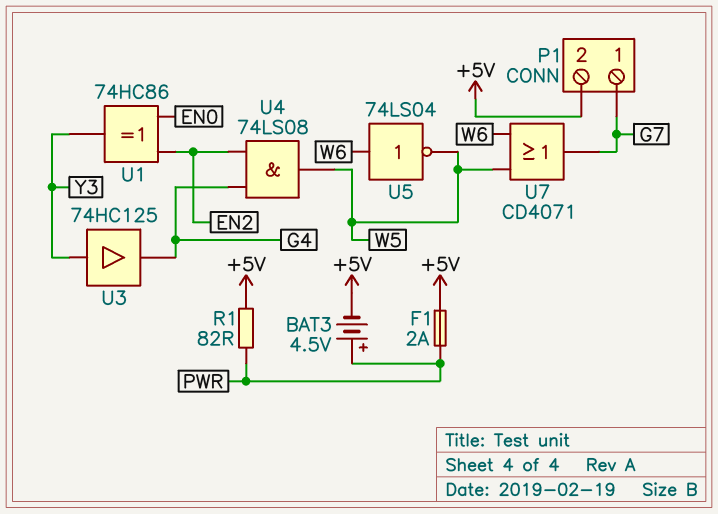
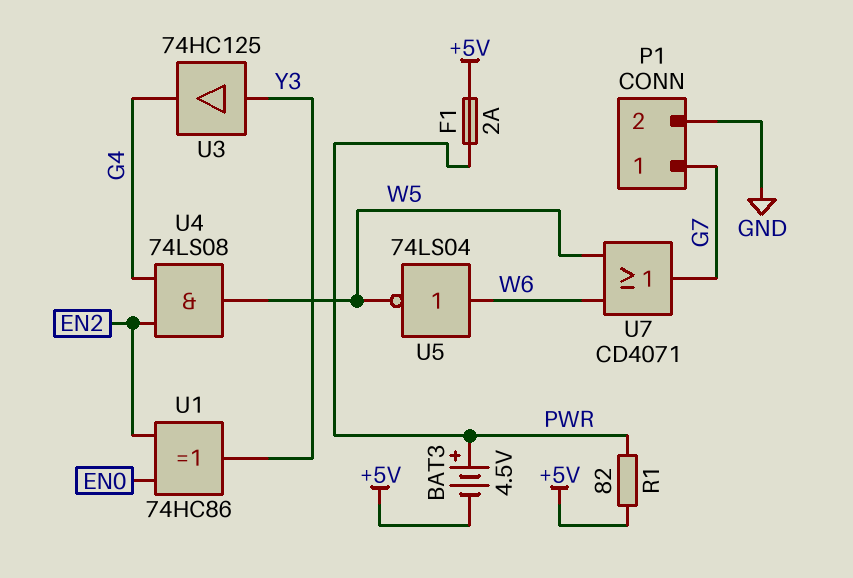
P1 pin 2: +5V -> GND

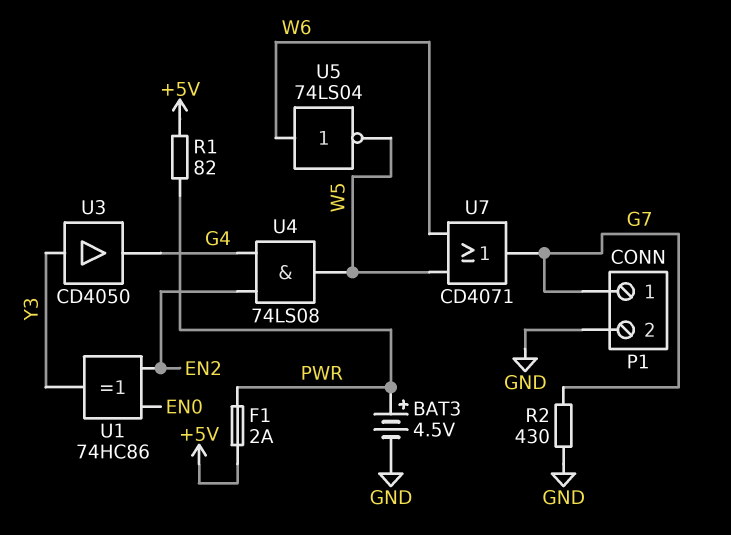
BAT3: 4.5V (plus PWR, minus +5V) -> 4.5V (plus PWR, minus GND)
R2: none -> 430 (G7, GND)
U3: buffer 74HC125 (in Y3, out G4) -> buffer CD4050 (in Y3, out G4)

